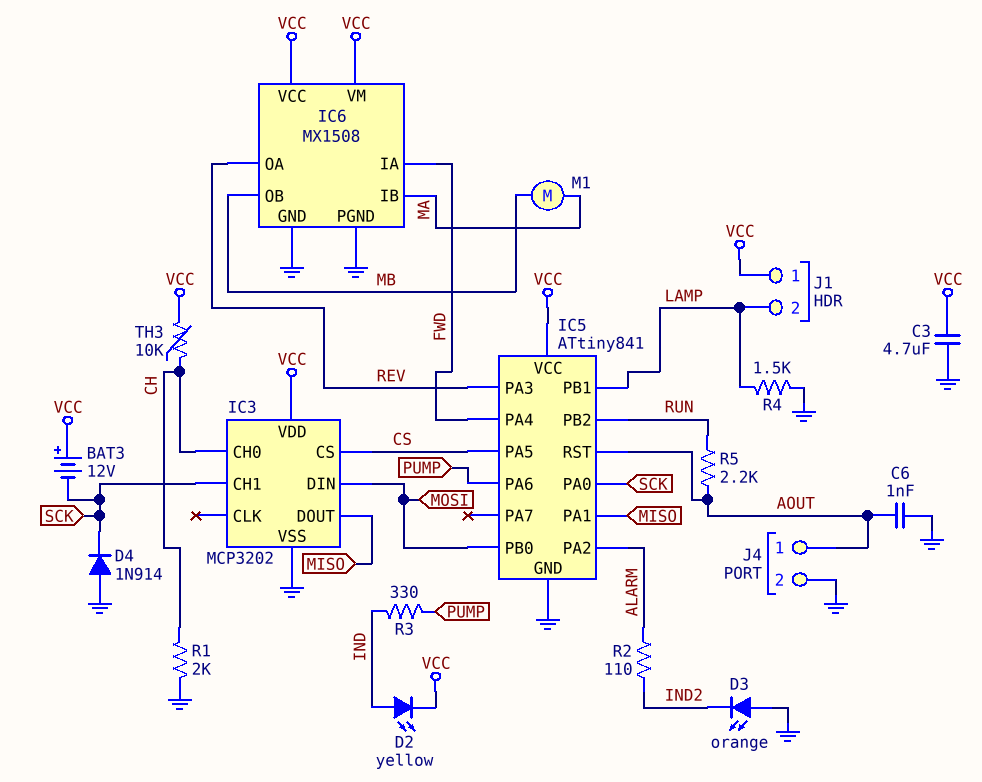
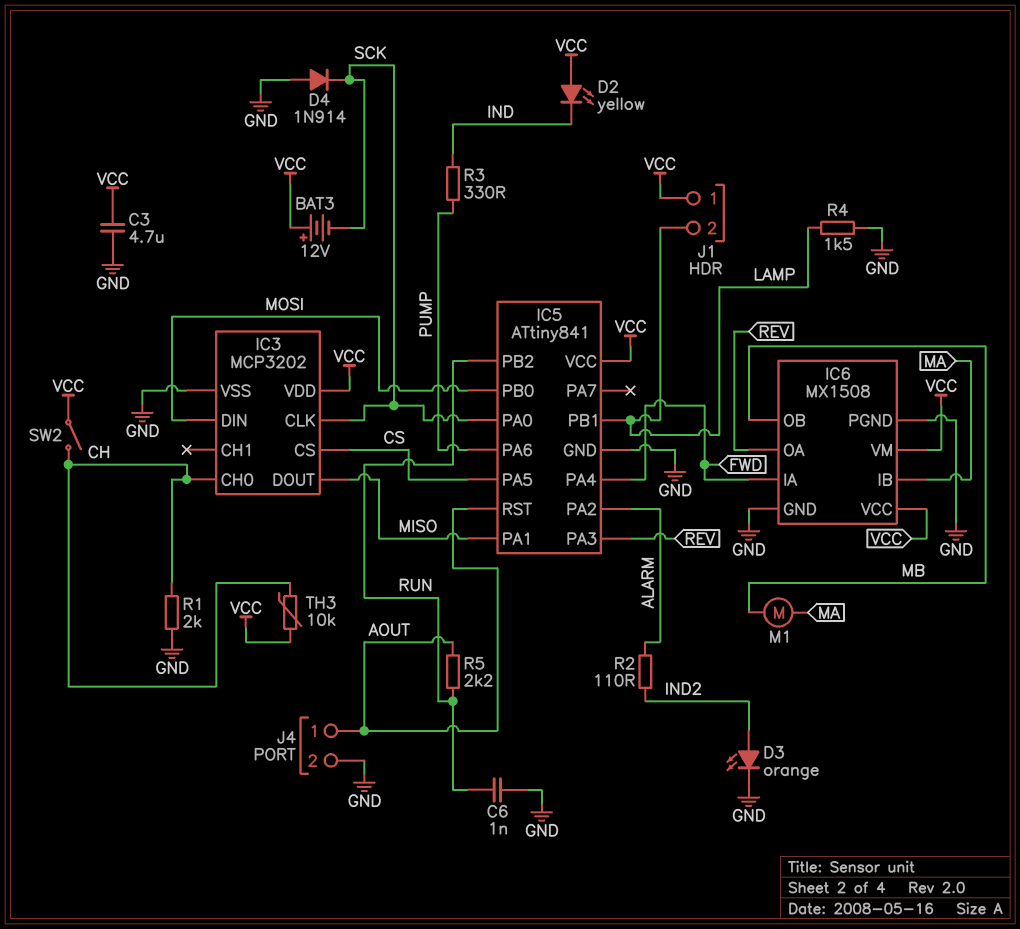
C6: 1nF (AOUT, GND) -> 1nF (GND, RUN)
D2: LED yellow (A IND, K VCC) -> LED yellow (A VCC, K IND)
D3: LED orange (A GND, K IND2) -> LED orange (A IND2, K GND)
IC3 pin CH1: SCK -> none
IC3 pin CLK: none -> SCK
SW2: none -> switch (CH, VCC)

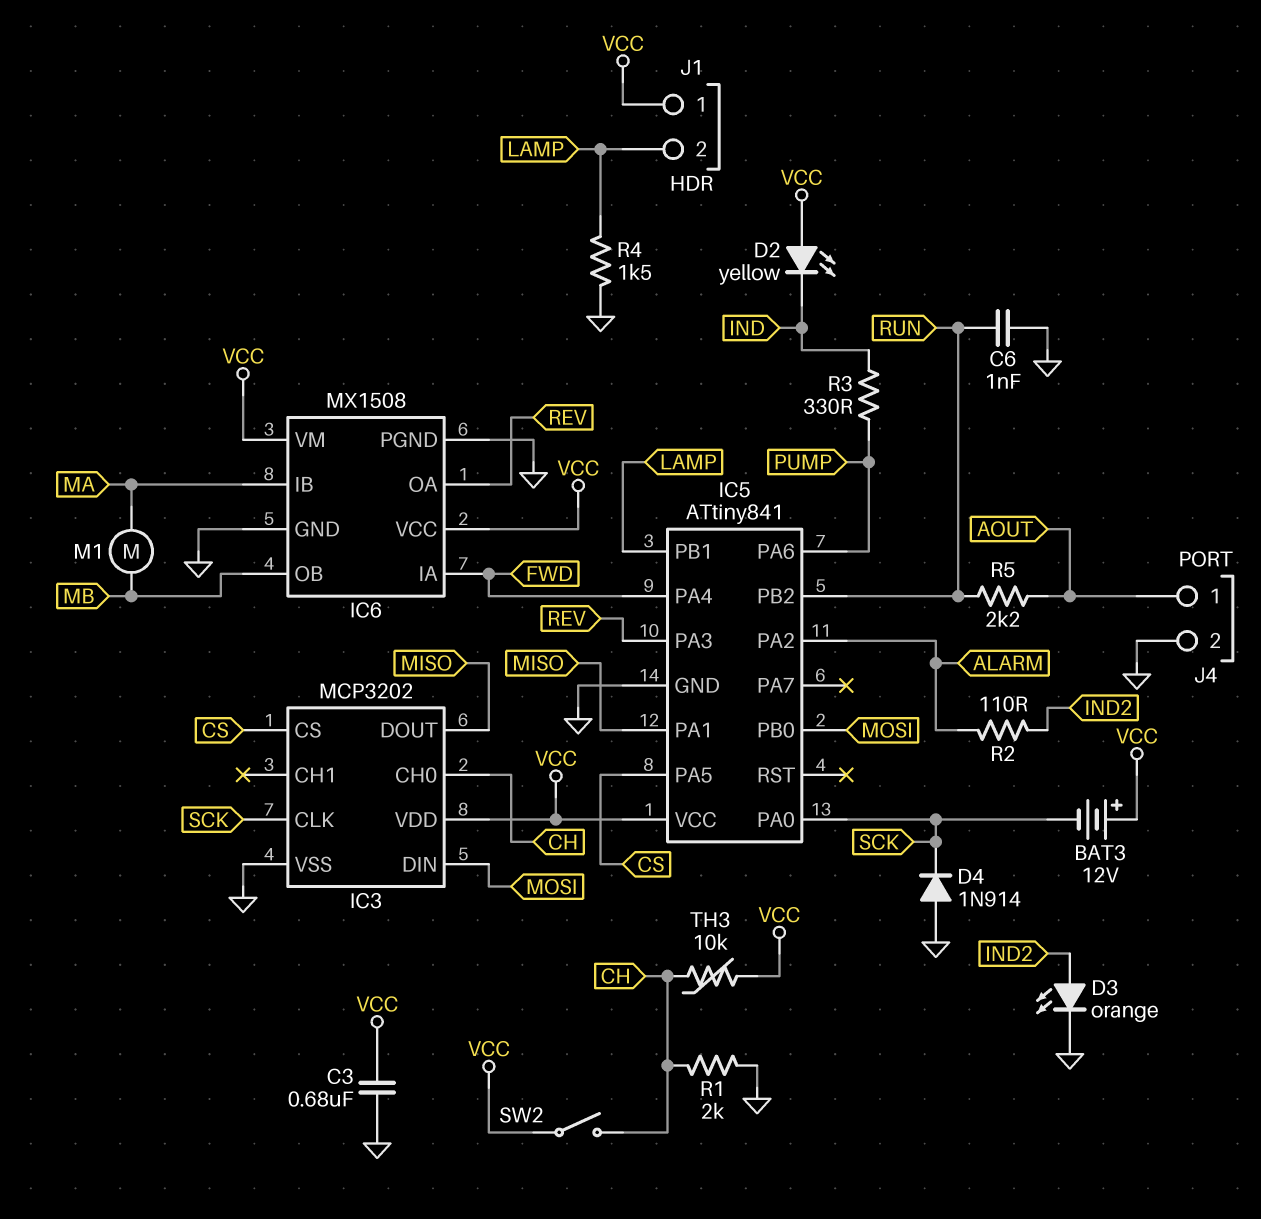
C3: 4.7uF (GND, VCC) -> 680nF (GND, VCC)
IC5 pin RST: AOUT -> none

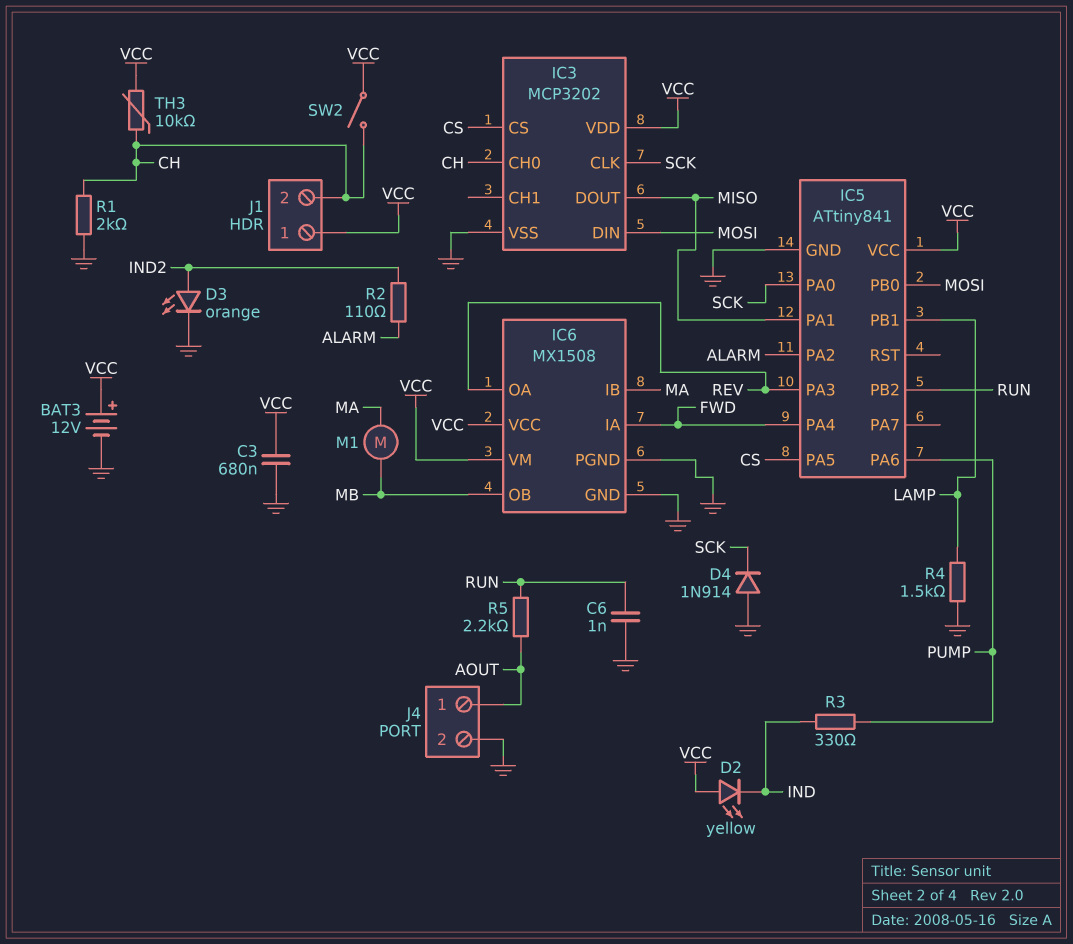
BAT3: 12V (plus VCC, minus SCK) -> 12V (plus VCC, minus GND)
J1 pin 2: LAMP -> CH

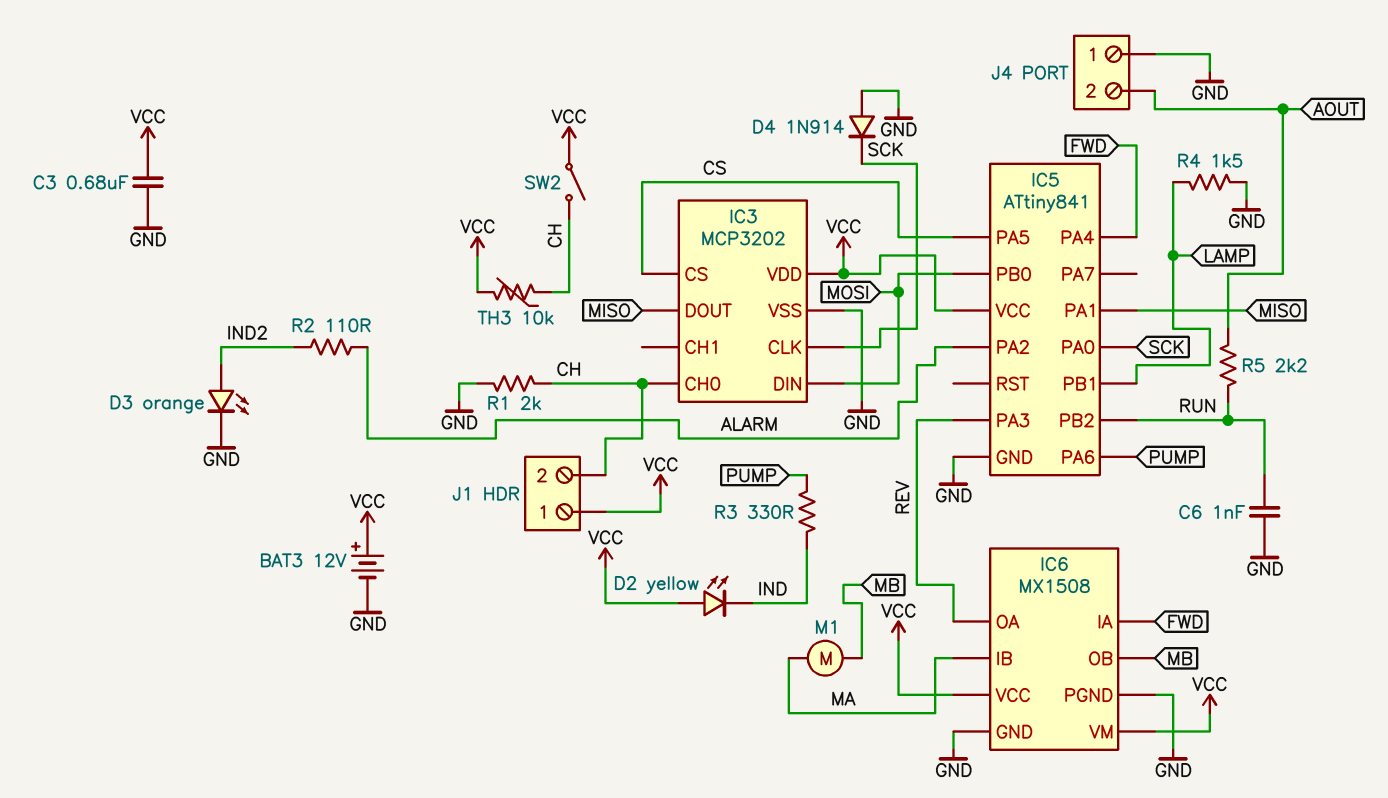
J4 pin 1: AOUT -> GND
J4 pin 2: GND -> AOUT

